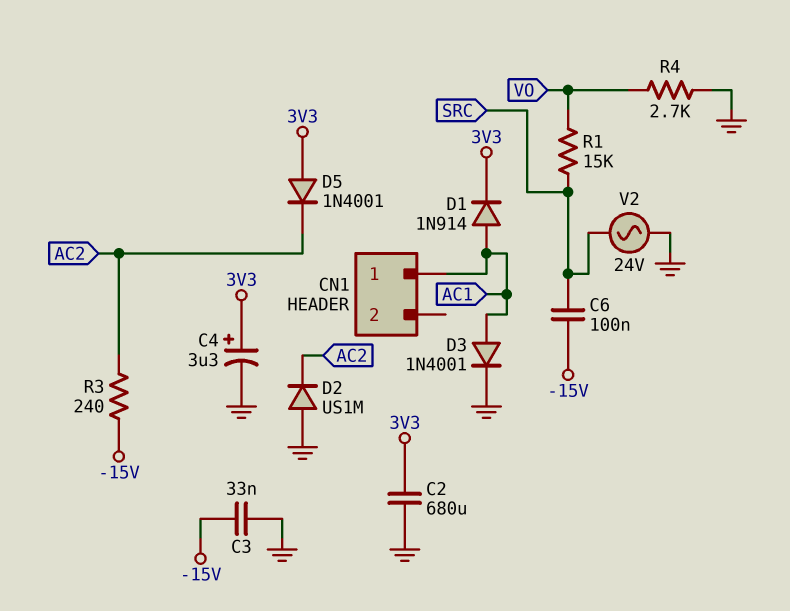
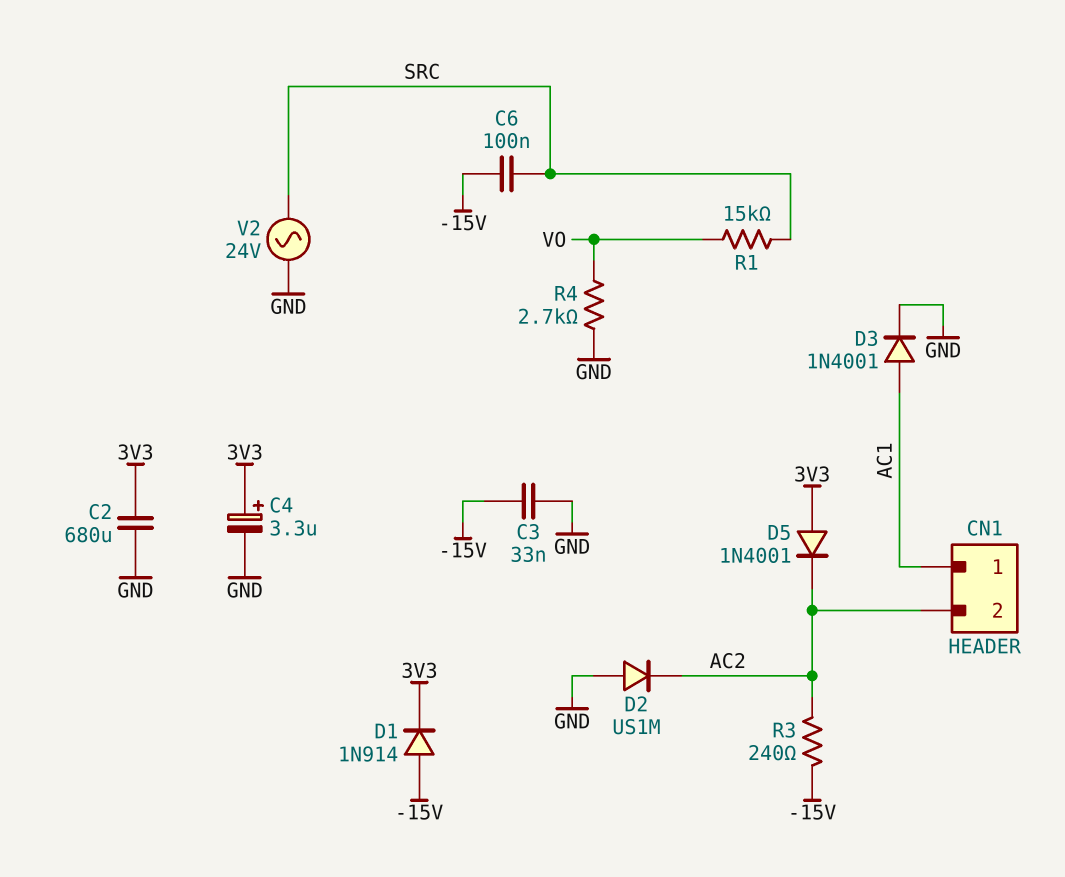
CN1 pin 2: none -> AC2
D1: diode 1N914 (A AC1, K 3V3) -> diode 1N914 (A -15V, K 3V3)

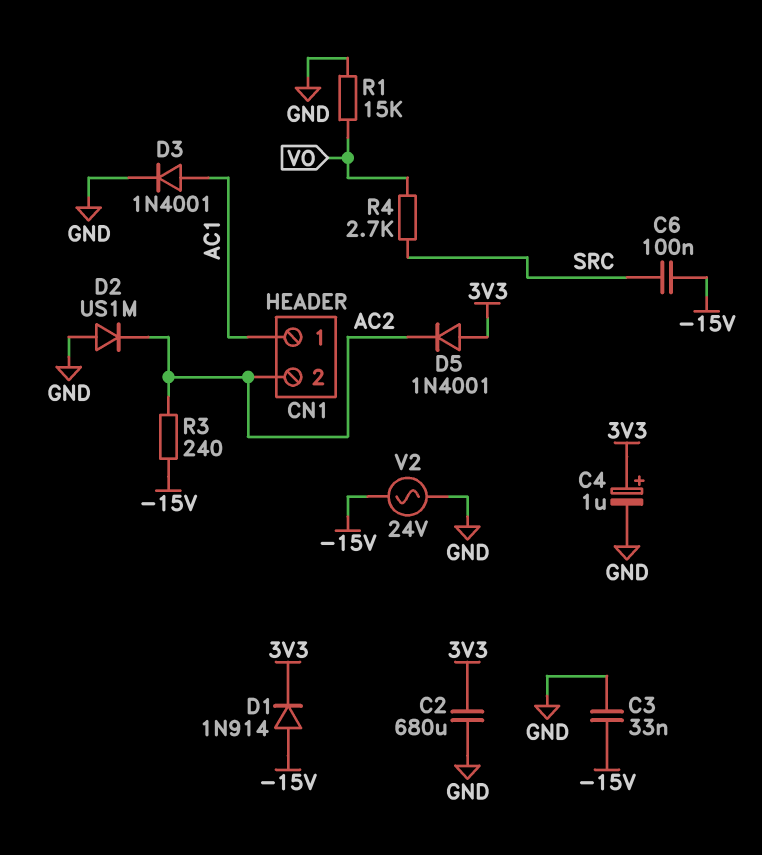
C4: 3.3uF (plus 3V3, minus GND) -> 1uF (plus 3V3, minus GND)
R1: 15k (SRC, VO) -> 15k (GND, VO)
R4: 2.7k (GND, VO) -> 2.7k (SRC, VO)
V2: AC 24V (GND, SRC) -> AC 24V (-15V, GND)

